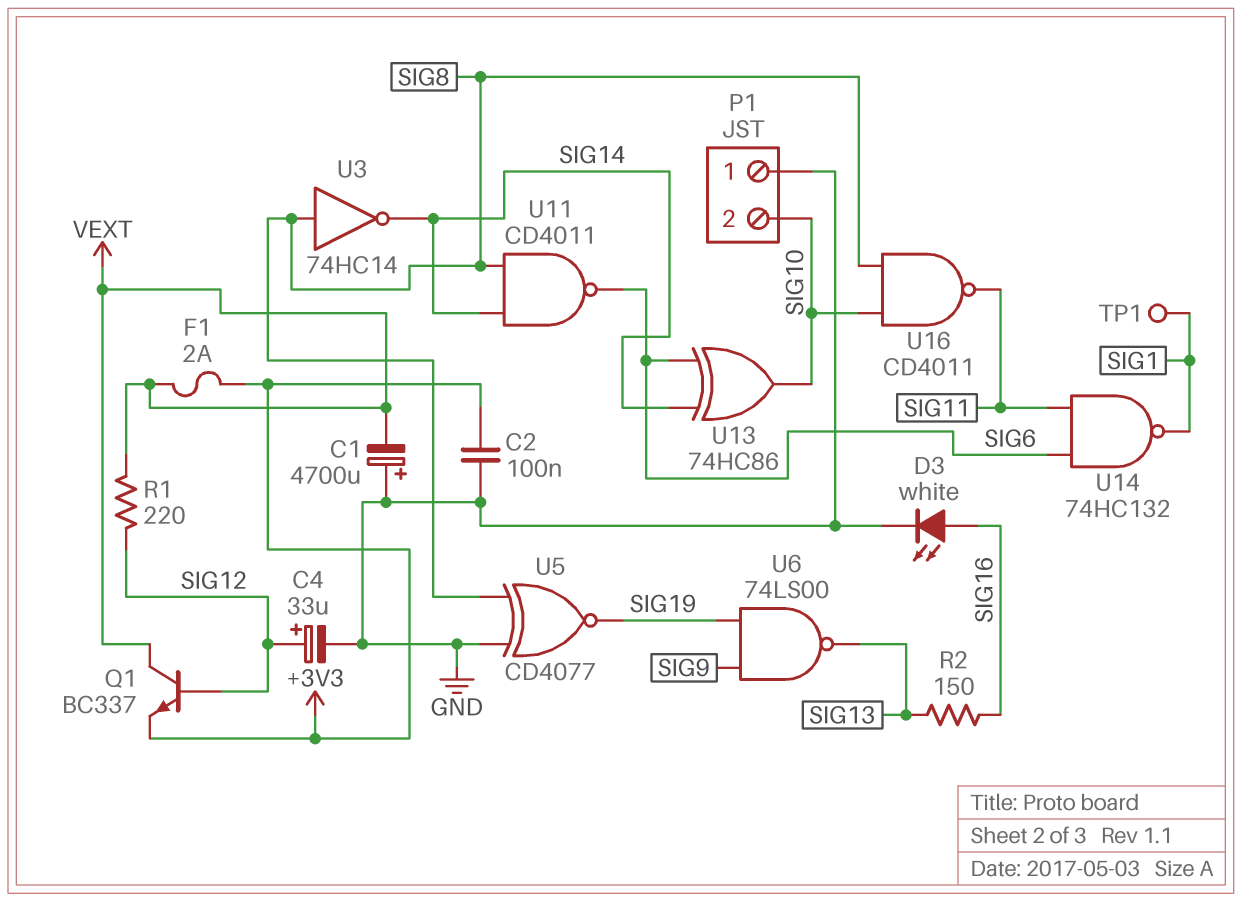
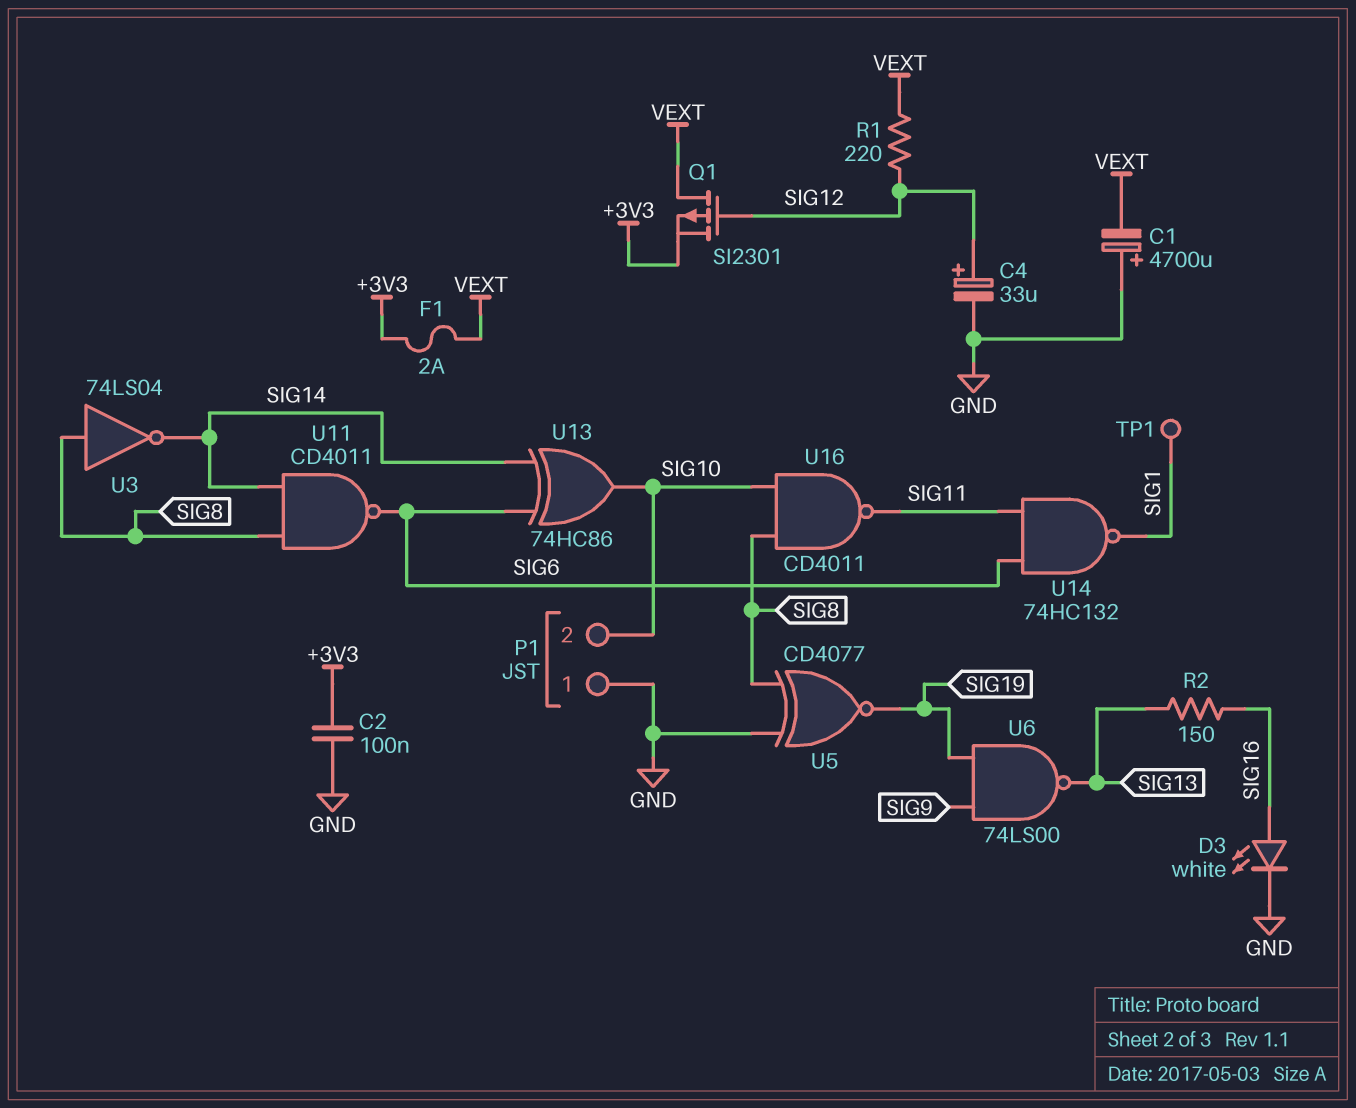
Q1: NPN BC337 (B SIG12, C VEXT, E +3V3) -> PMOS SI2301 (G SIG12, D VEXT, S +3V3)
U3: NOT 74HC14 (in SIG8, out SIG14) -> NOT 74LS04 (in SIG8, out SIG14)

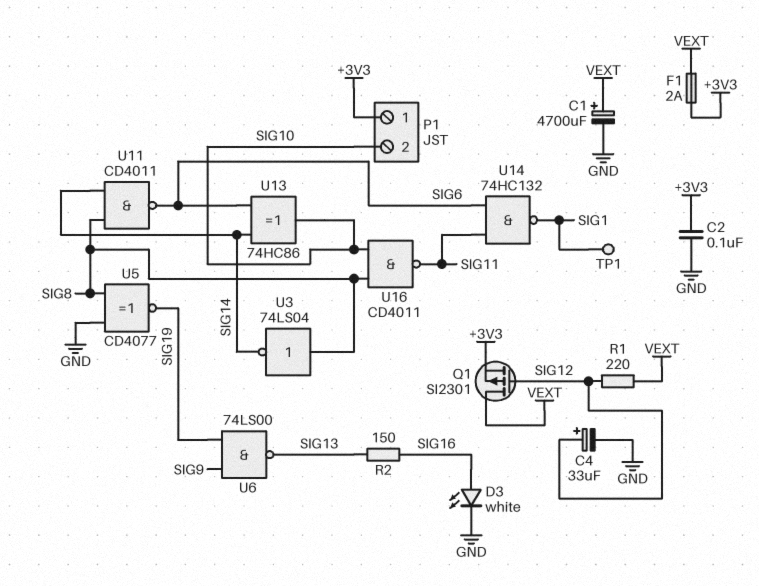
C1: 4700uF (plus GND, minus VEXT) -> 4700uF (plus VEXT, minus GND)
P1 pin 1: GND -> +3V3

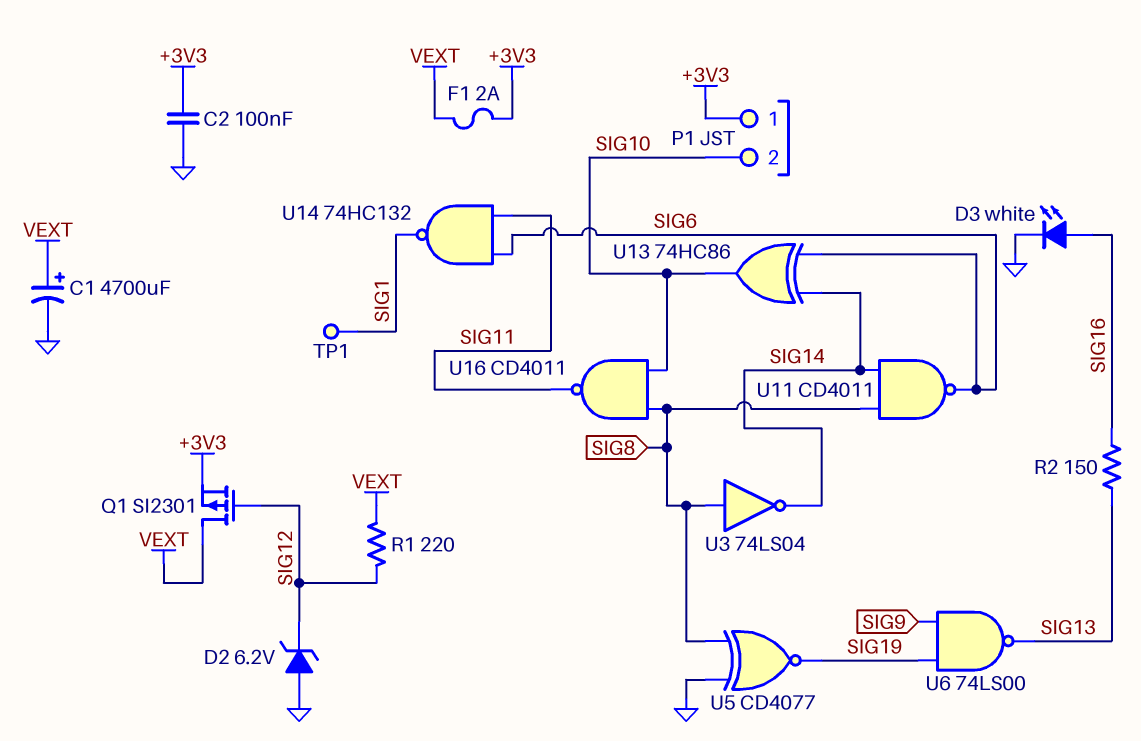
C4: 33uF (plus SIG12, minus GND) -> none
D2: none -> zener 6.2V (A GND, K SIG12)

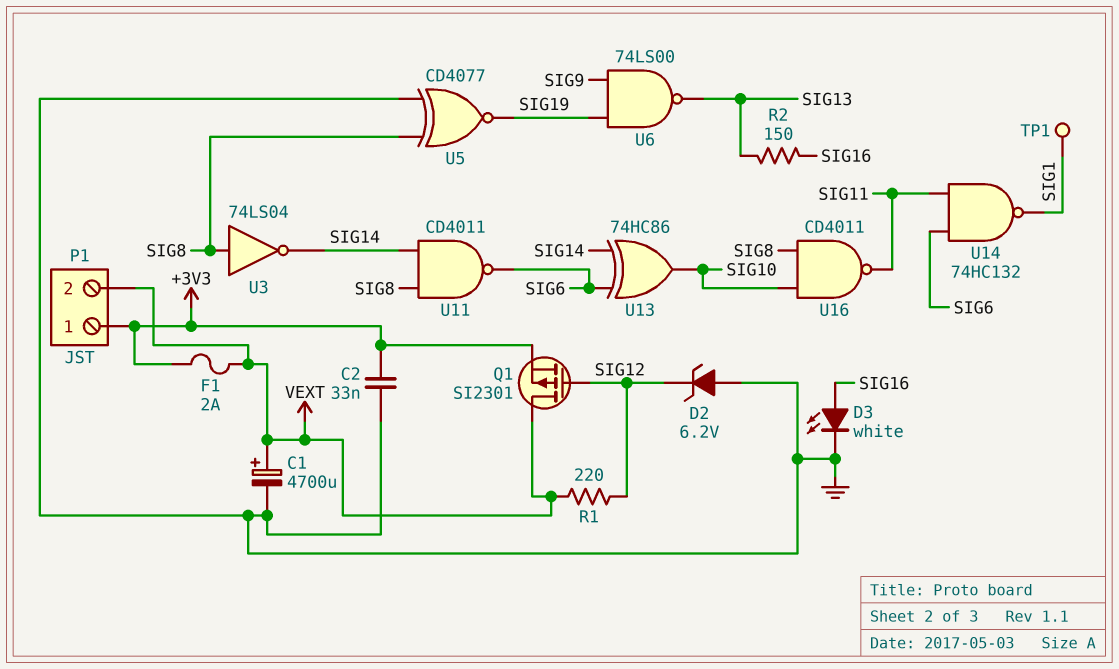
C2: 100nF (+3V3, GND) -> 33nF (+3V3, GND)
P1 pin 2: SIG10 -> VEXT

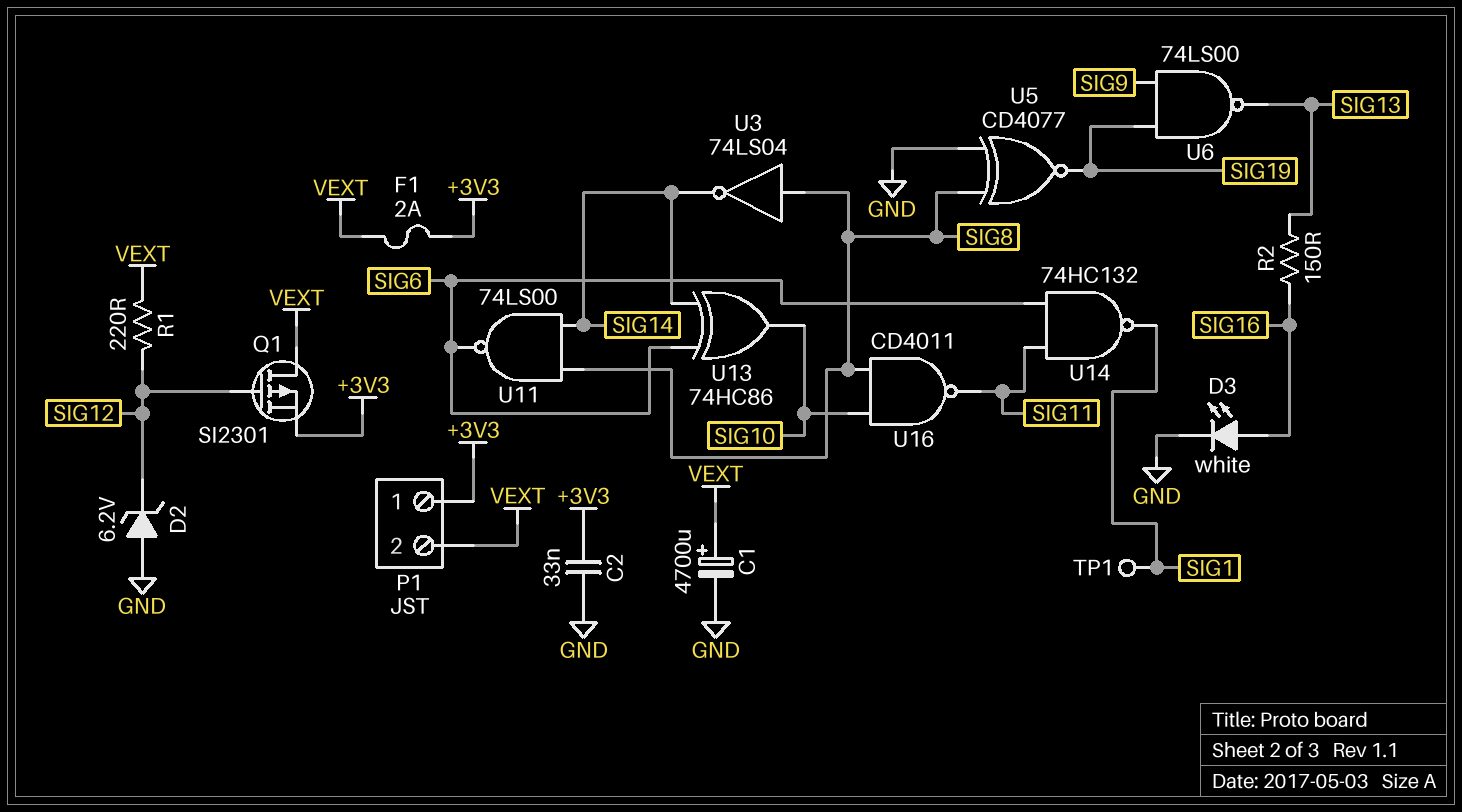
U11: NAND CD4011 (in SIG8, in SIG14, out SIG6) -> NAND 74LS00 (in SIG8, in SIG14, out SIG6)

